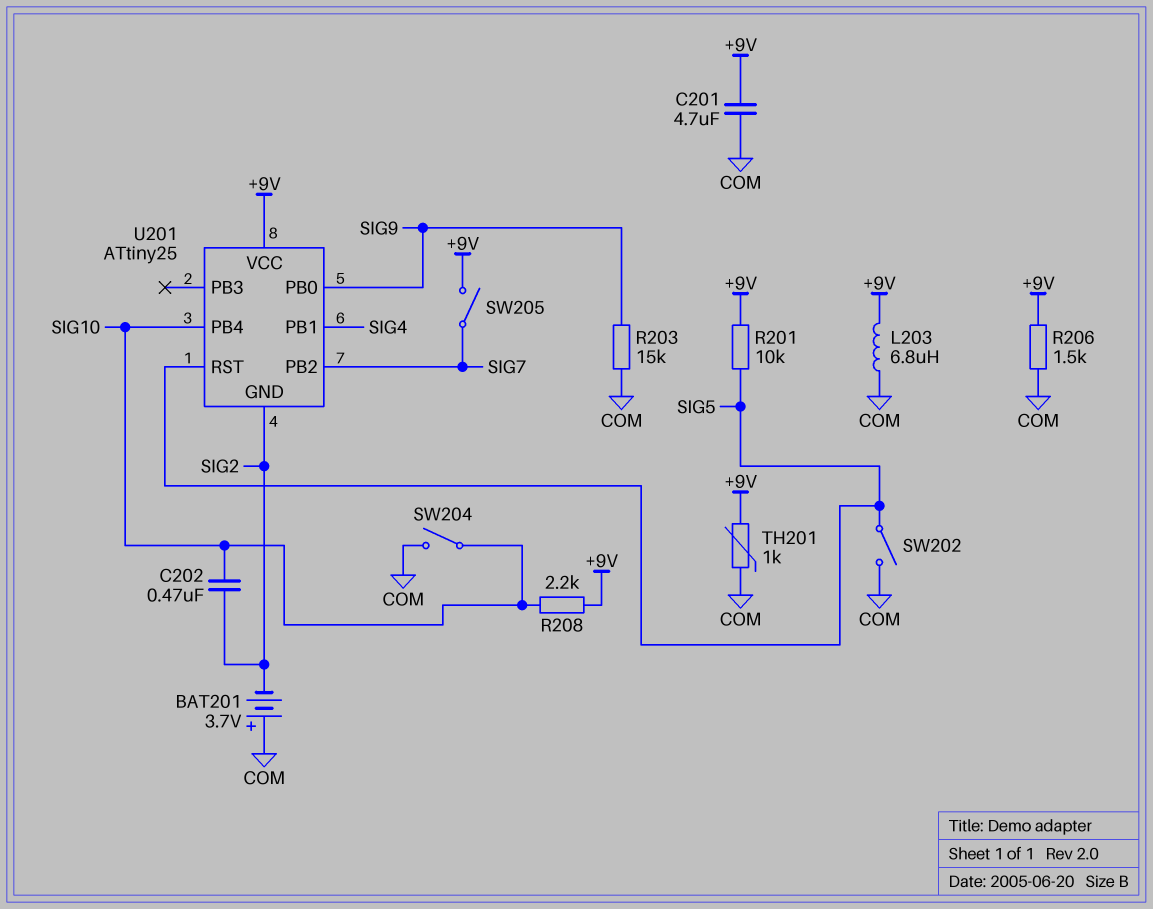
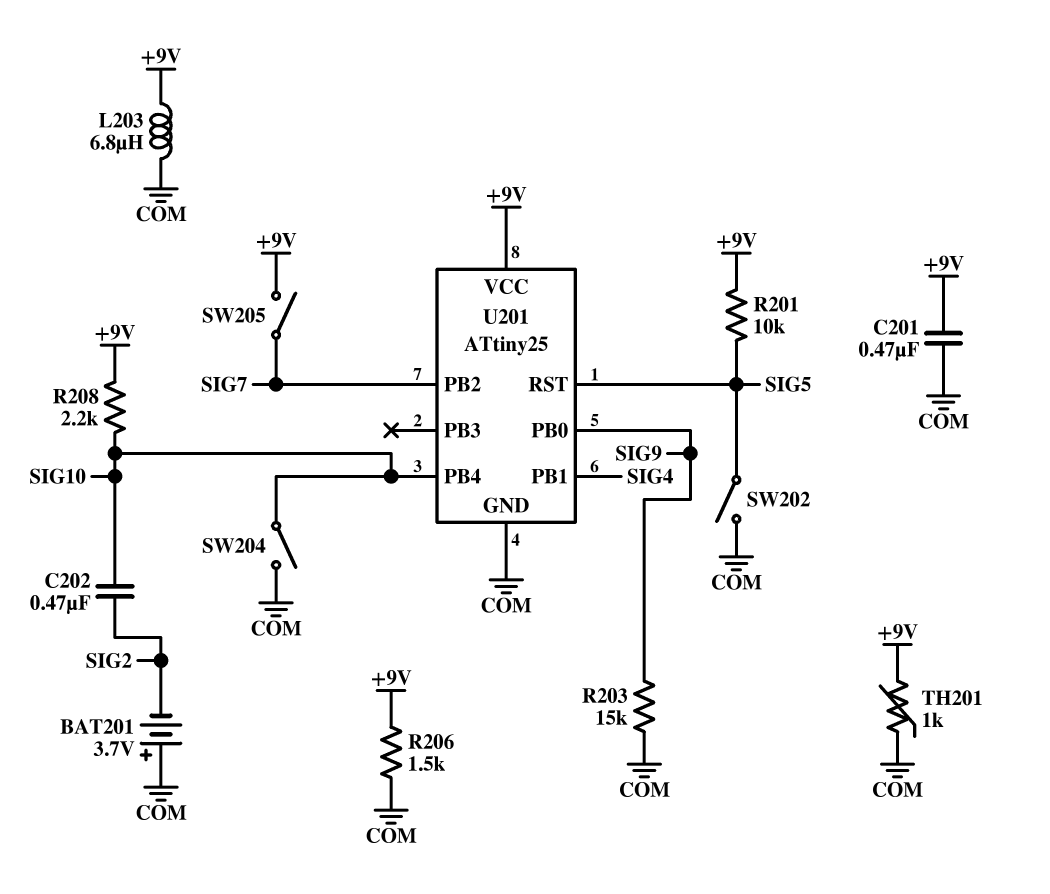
C201: 4.7uF (+9V, COM) -> 470nF (+9V, COM)
U201 pin GND: SIG2 -> COM

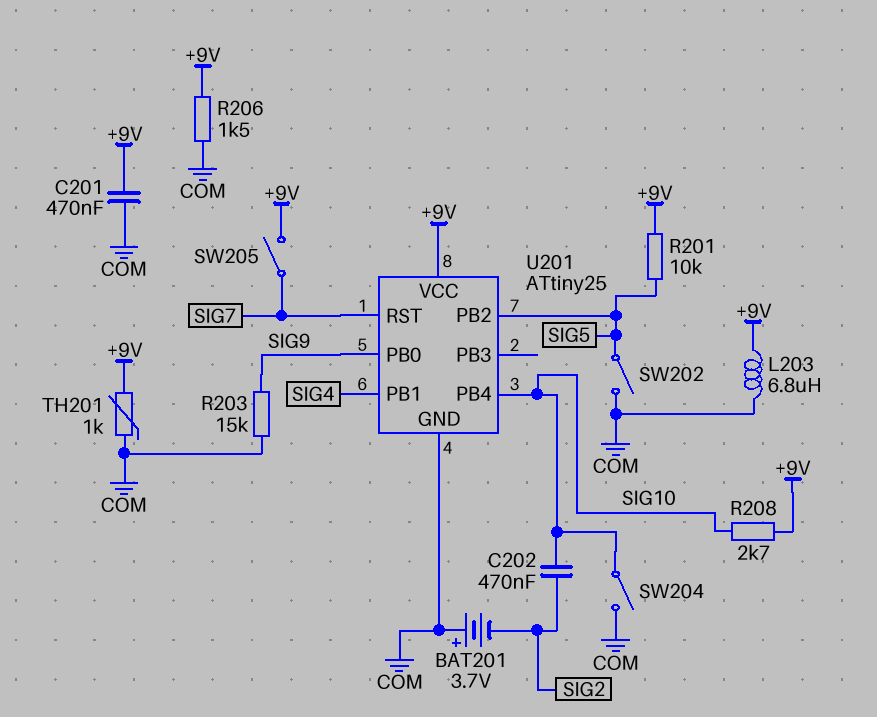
R208: 2.2k (+9V, SIG10) -> 2.7k (+9V, SIG10)
U201 pin PB2: SIG7 -> SIG5
U201 pin RST: SIG5 -> SIG7

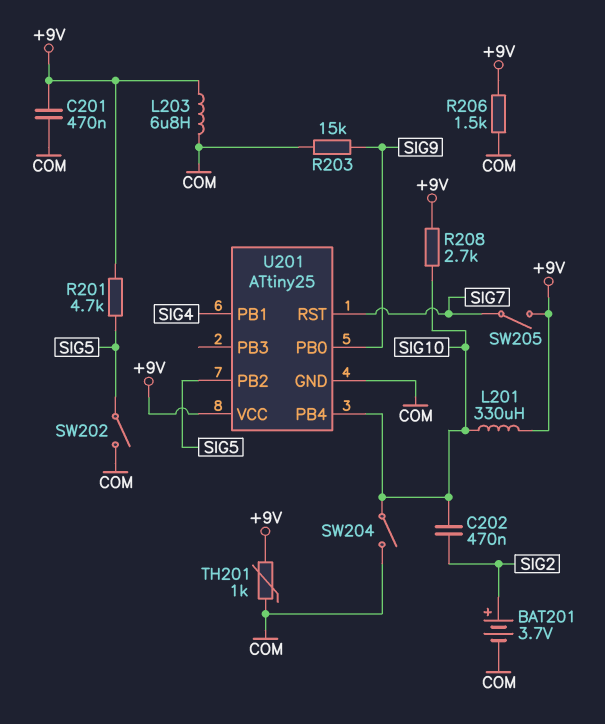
BAT201: 3.7V (plus COM, minus SIG2) -> 3.7V (plus SIG2, minus COM)
L201: none -> 330uH (+9V, SIG10)
R201: 10k (+9V, SIG5) -> 4.7k (+9V, SIG5)

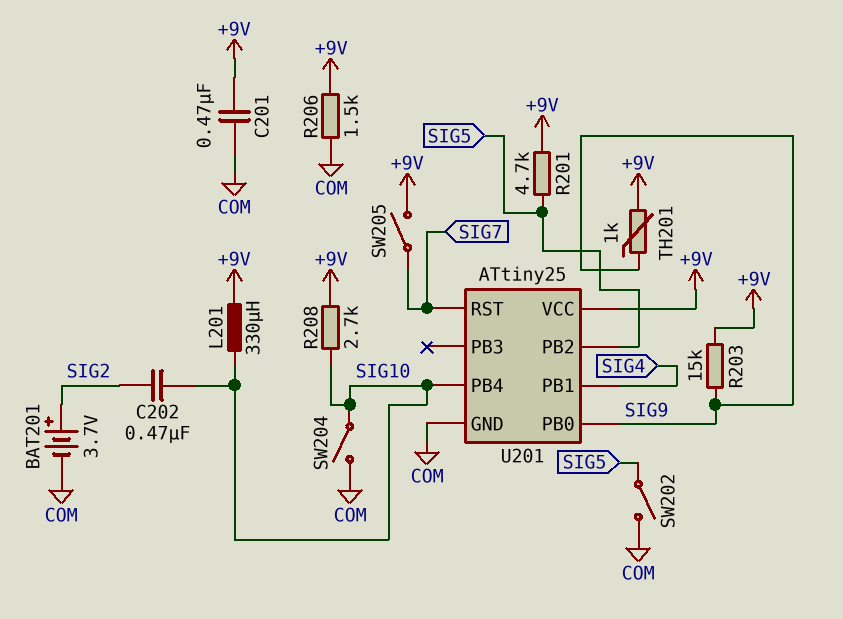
L203: 6.8uH (+9V, COM) -> none
R203: 15k (COM, SIG9) -> 15k (+9V, SIG9)
TH201: 1k (+9V, COM) -> 1k (+9V, SIG9)

